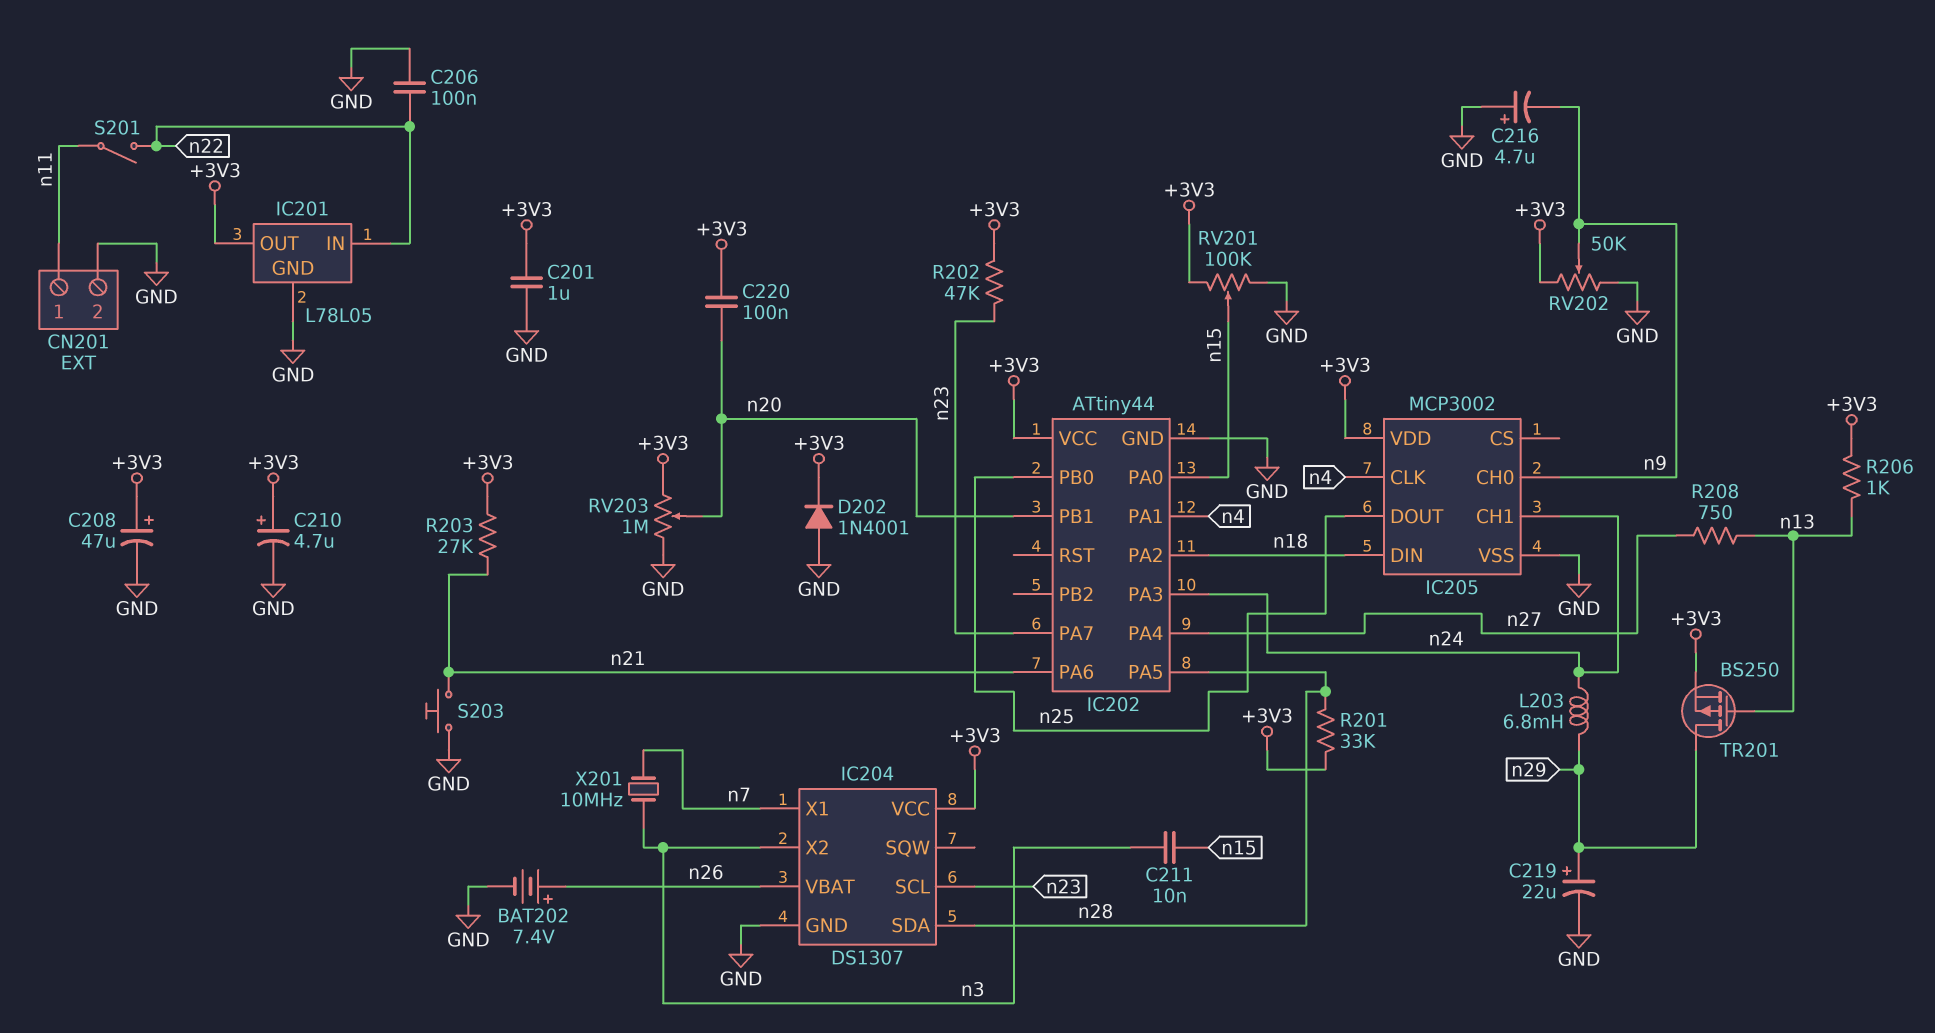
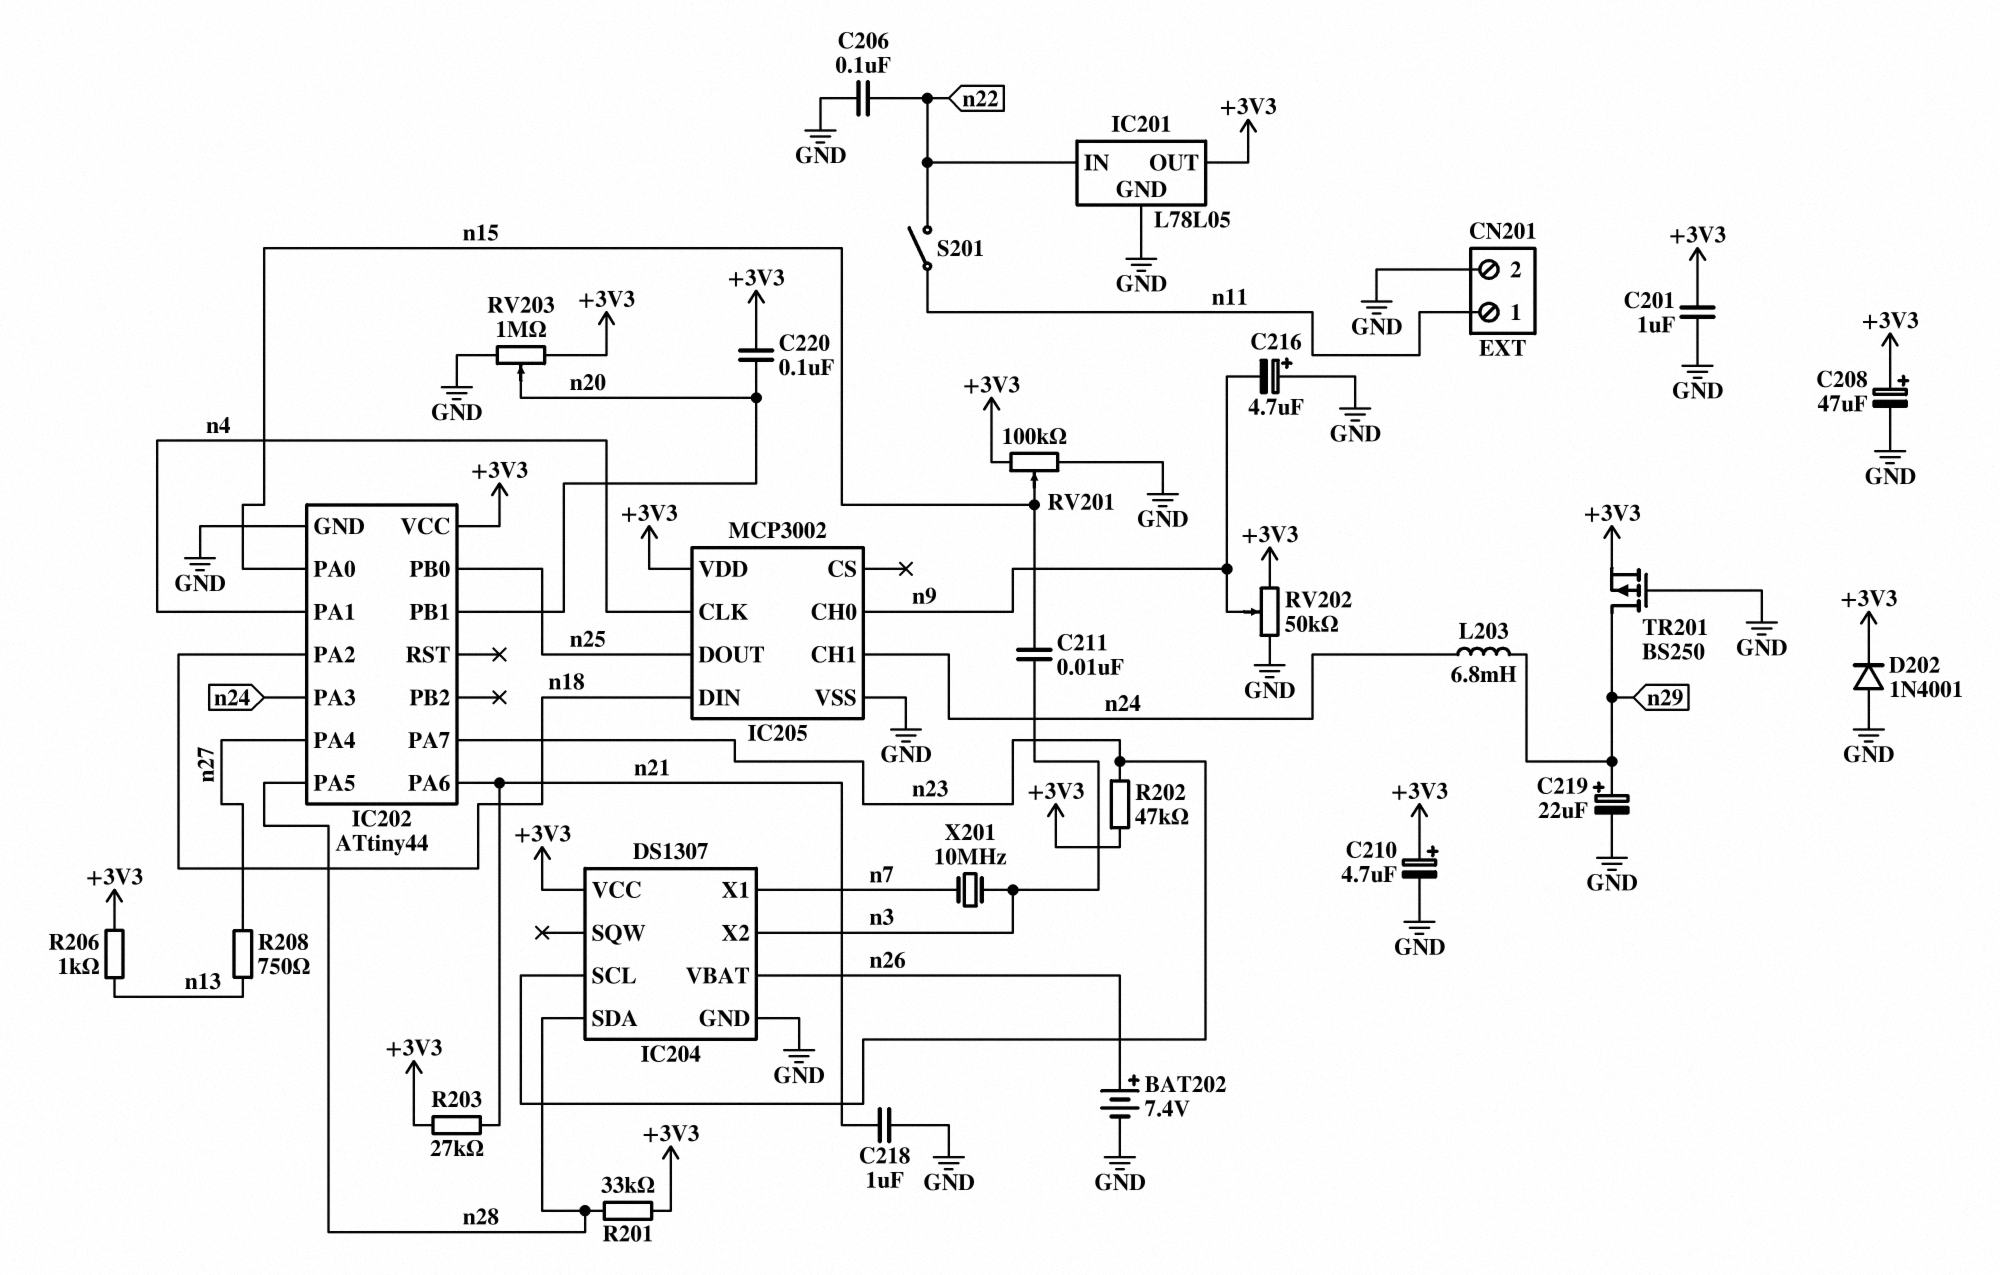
C218: none -> 1uF (GND, n21)
S203: button (GND, n21) -> none
TR201: PMOS BS250 (G n13, D n29, S +3V3) -> PMOS BS250 (G GND, D n29, S +3V3)

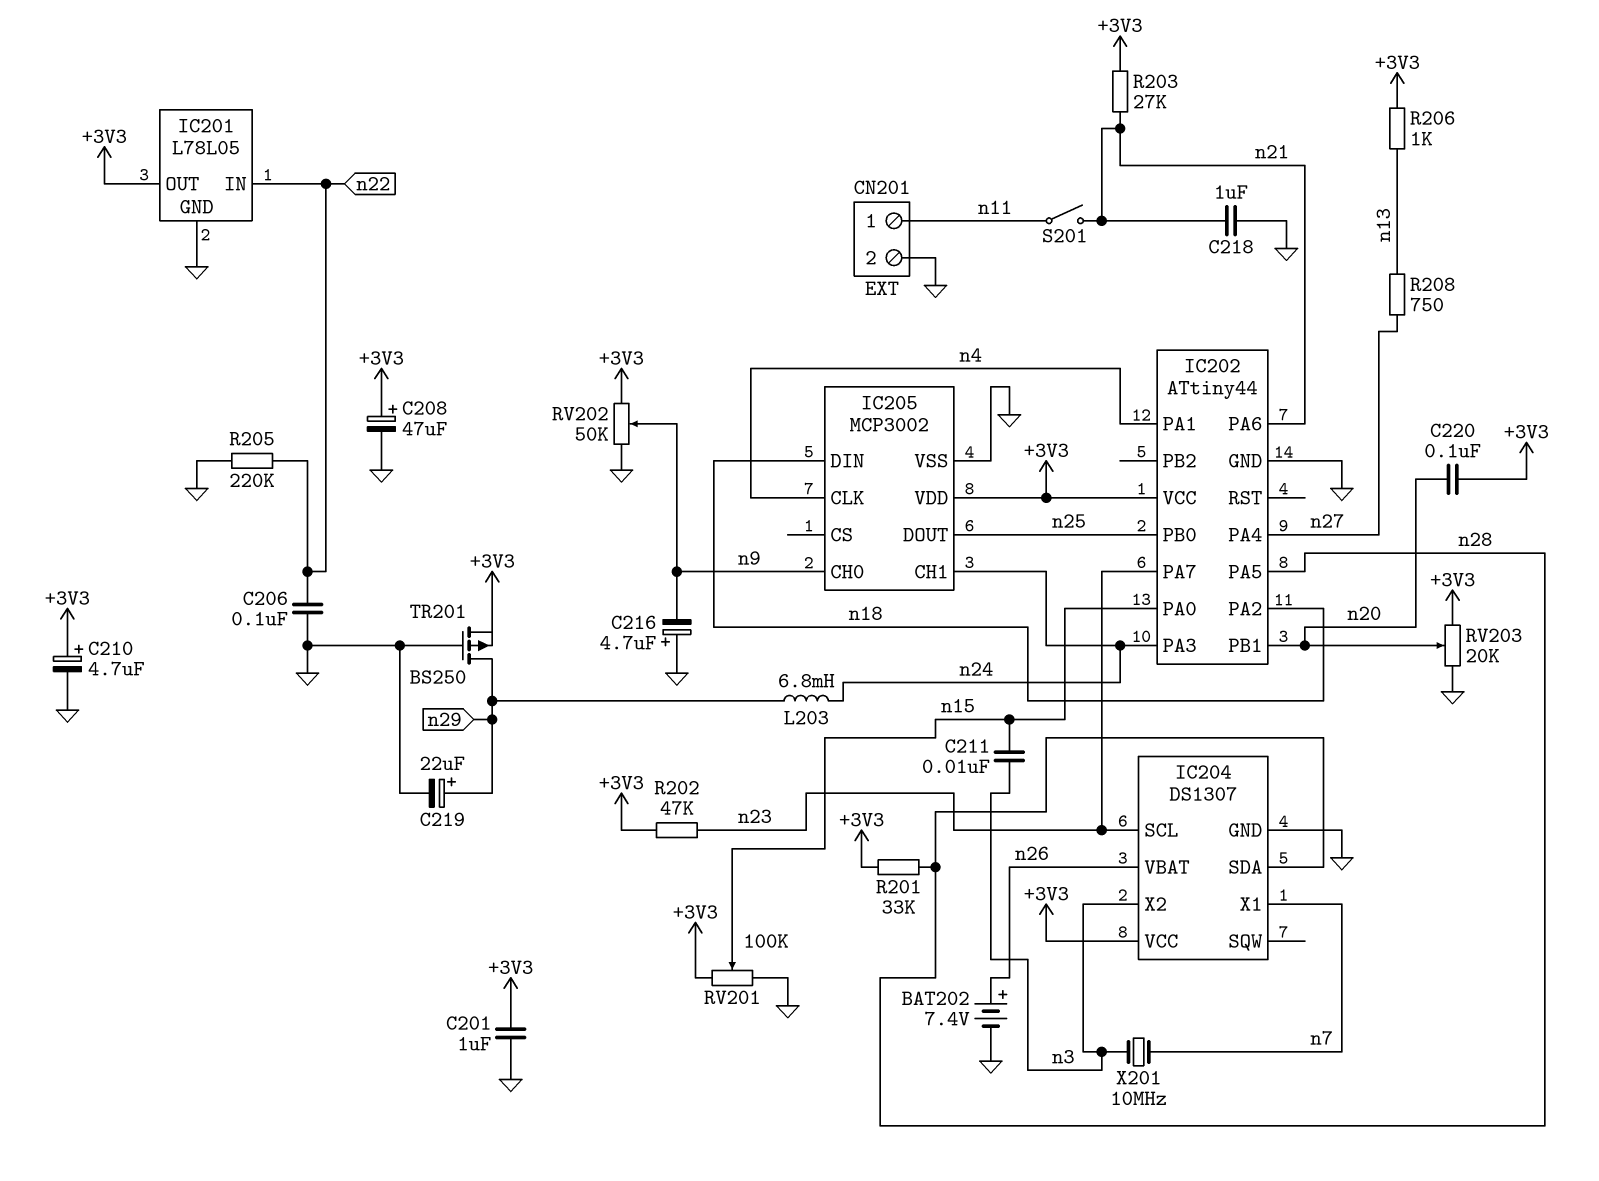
D202: diode 1N4001 (A GND, K +3V3) -> none
R205: none -> 220k (GND, n22)
RV203: 1M (+3V3, GND, wiper n20) -> 20k (+3V3, GND, wiper n20)
S201: switch (n11, n22) -> switch (n11, n21)

